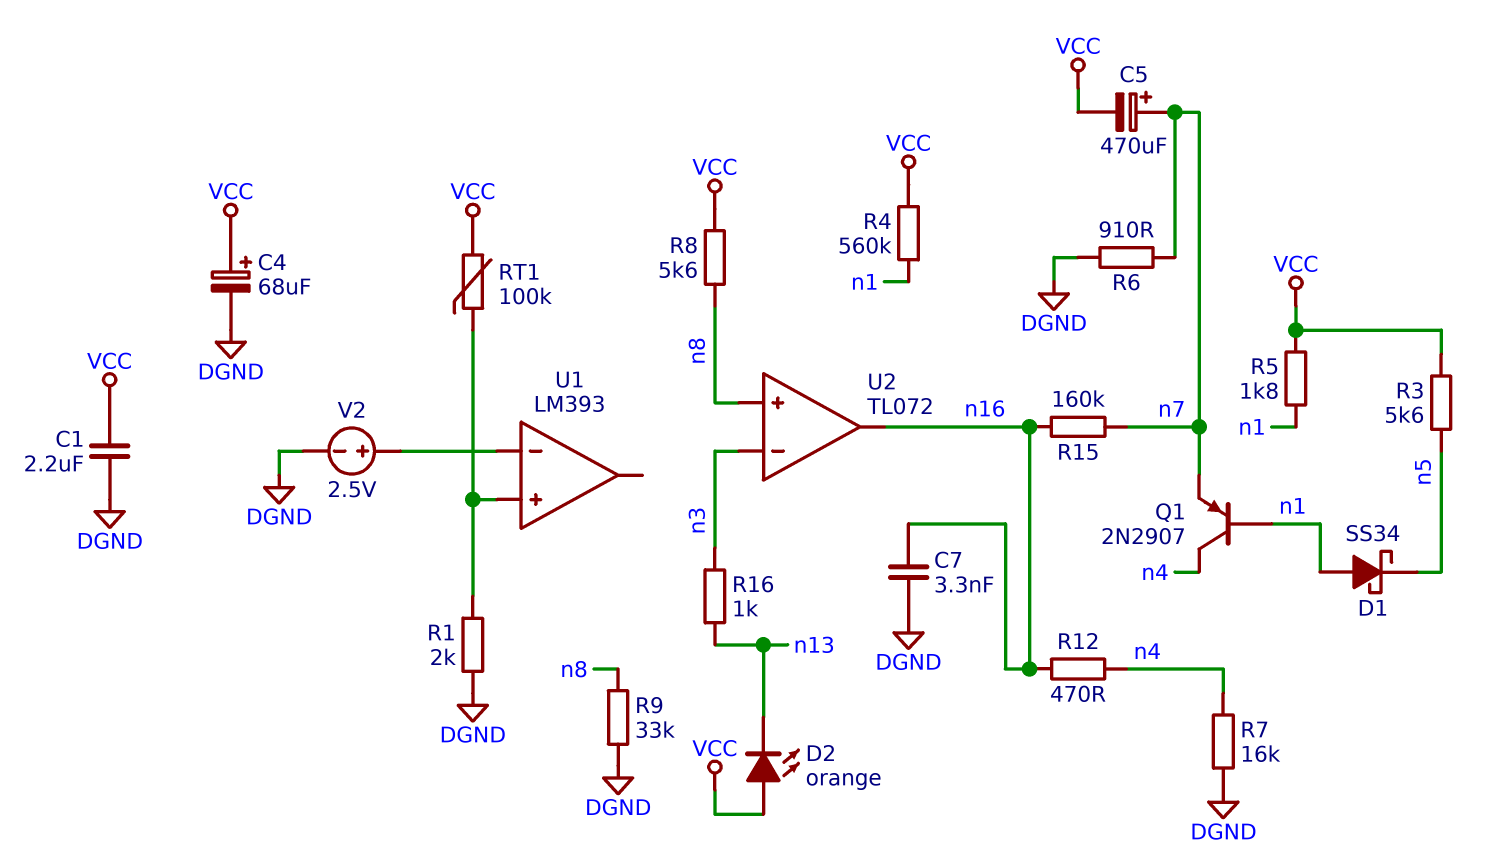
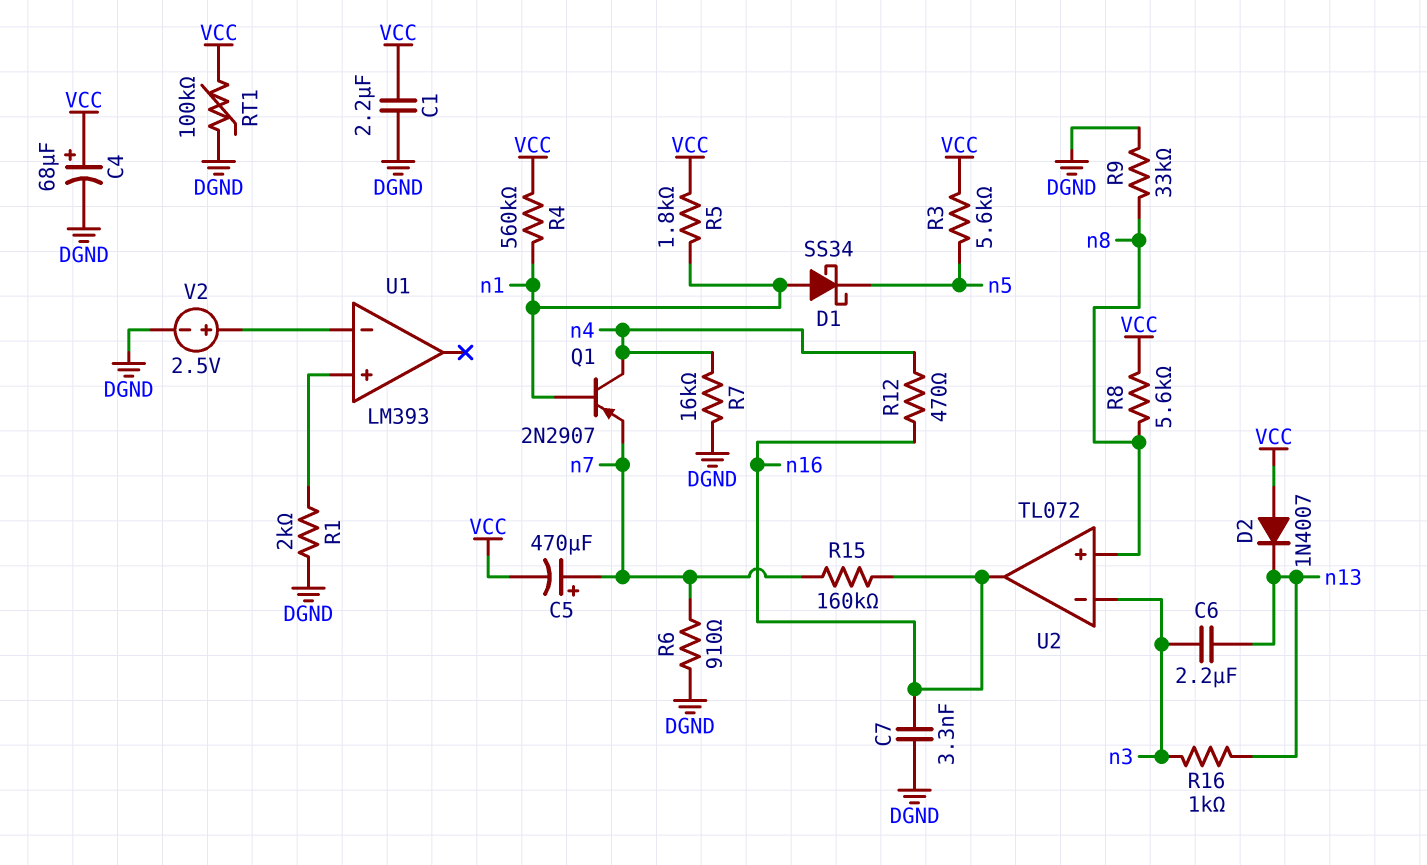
C6: none -> 2.2uF (n3, n13)
D2: LED orange (A VCC, K n13) -> diode 1N4007 (A VCC, K n13)
RT1: 100k (U1/in+, VCC) -> 100k (DGND, VCC)

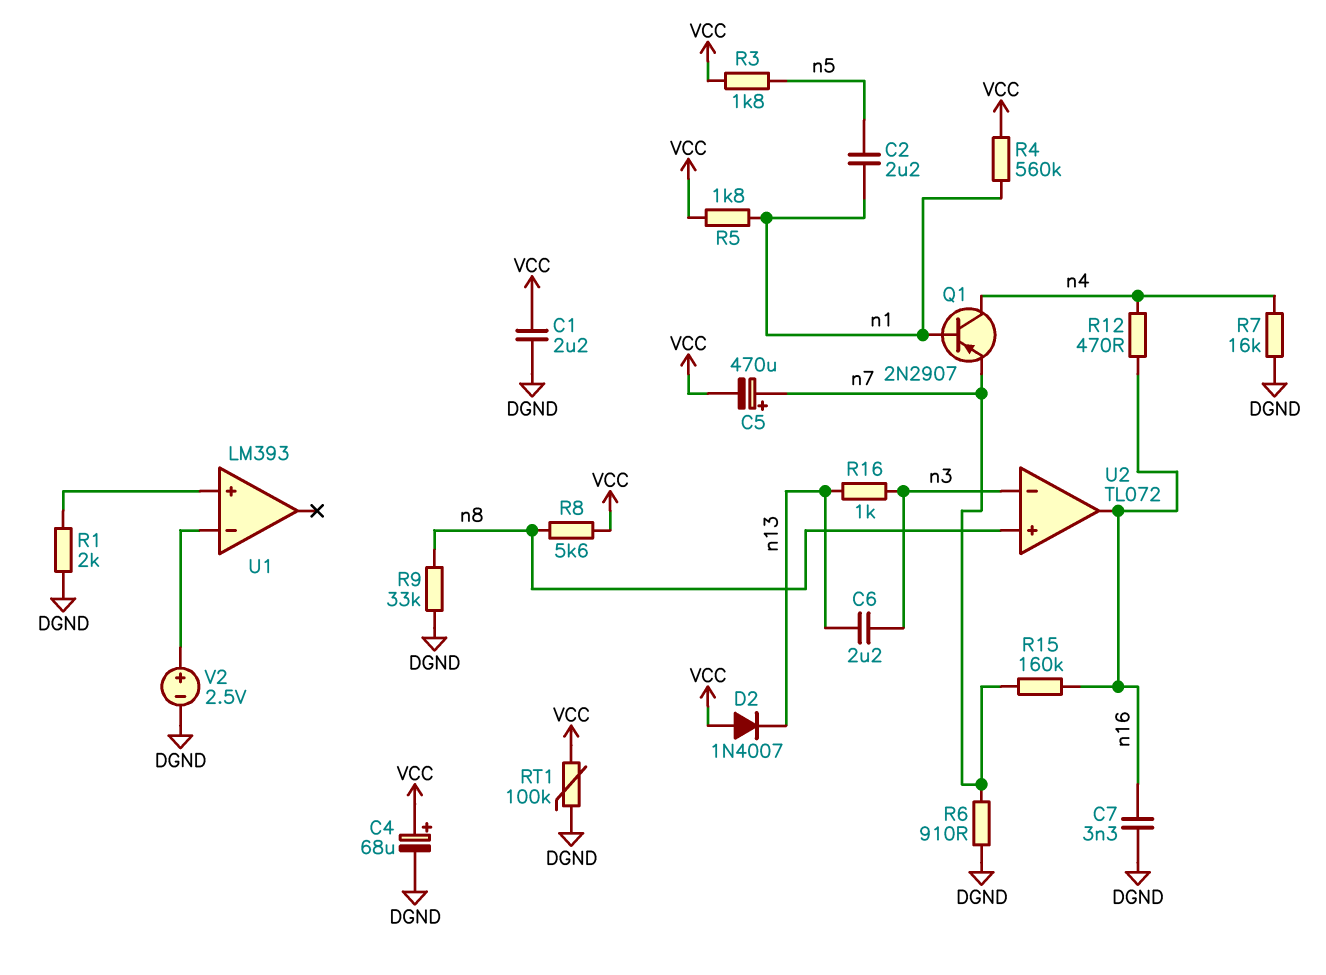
C2: none -> 2.2uF (n1, n5)
D1: schottky SS34 (A n1, K n5) -> none
R3: 5.6k (VCC, n5) -> 1.8k (VCC, n5)

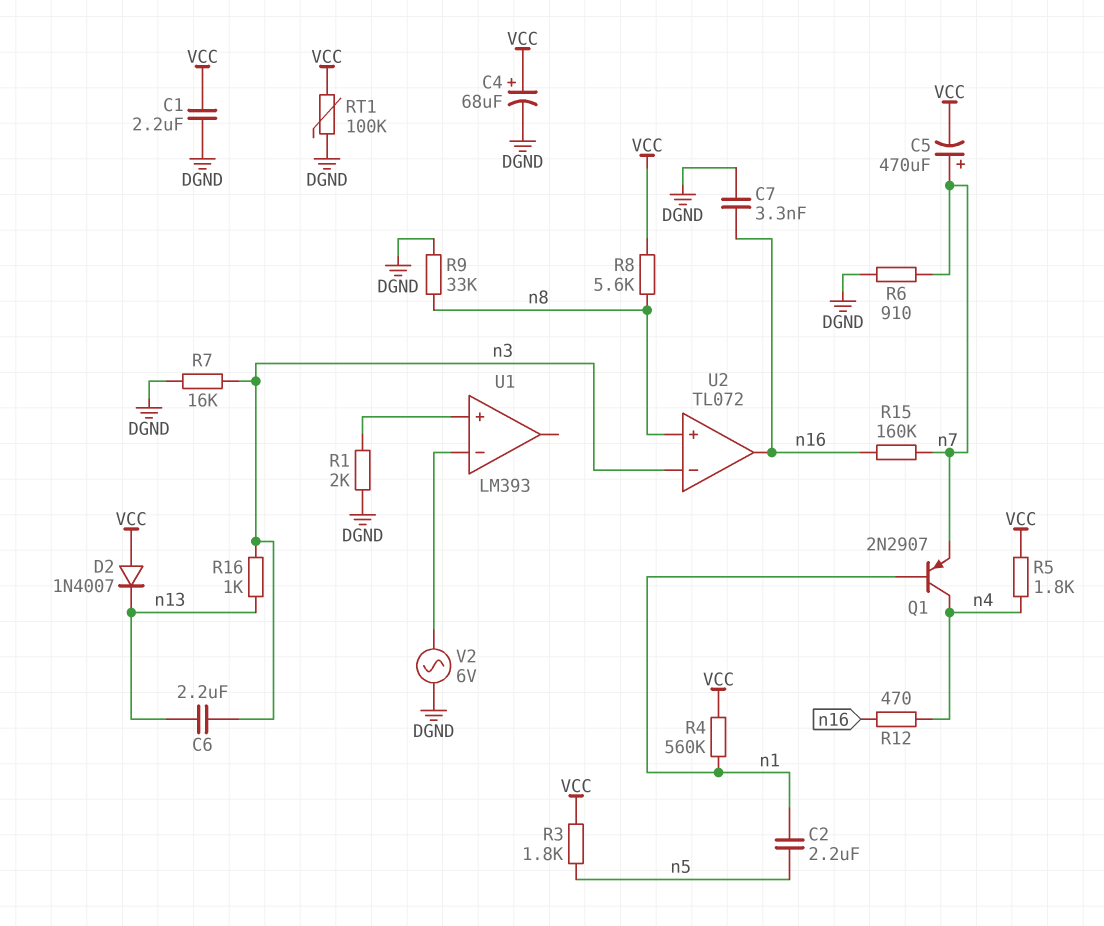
R5: 1.8k (VCC, n1) -> 1.8k (VCC, n4)
R7: 16k (DGND, n4) -> 16k (DGND, n3)
V2: 2.5V (plus U1/in-, minus DGND) -> AC 6V (DGND, U1/in-)

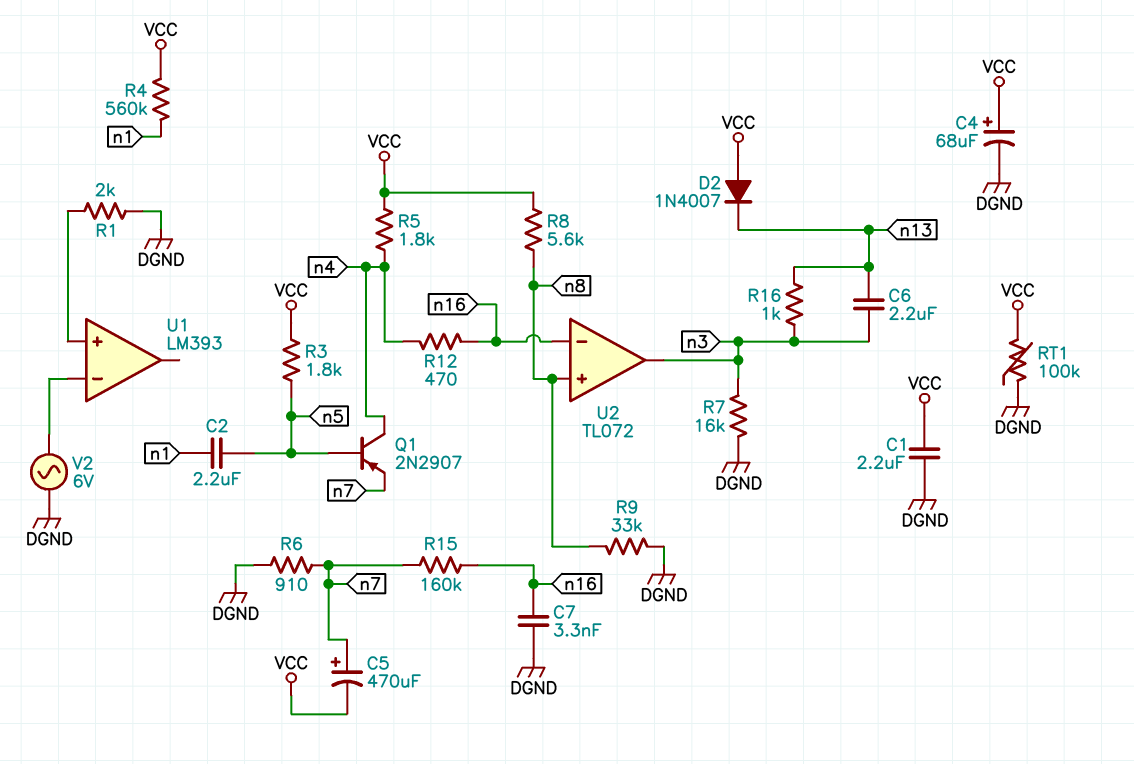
Q1: PNP 2N2907 (B n1, C n4, E n7) -> PNP 2N2907 (B n5, C n4, E n7)
U2 pin in-: n3 -> n16
U2 pin out: n16 -> n3

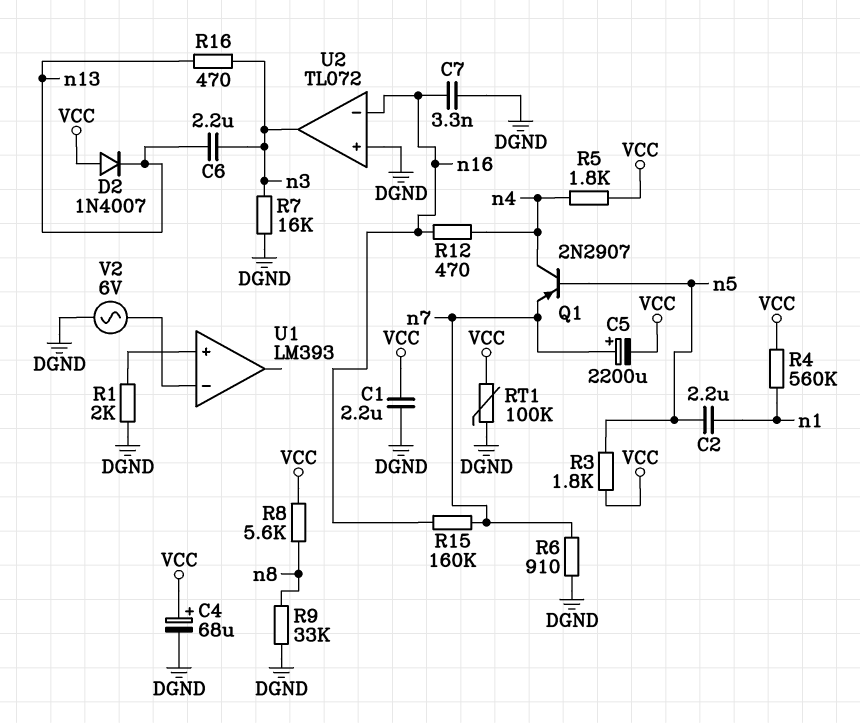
C5: 470uF (plus n7, minus VCC) -> 2200uF (plus n7, minus VCC)
R16: 1k (n3, n13) -> 470 (n3, n13)
U2 pin in+: n8 -> DGND

